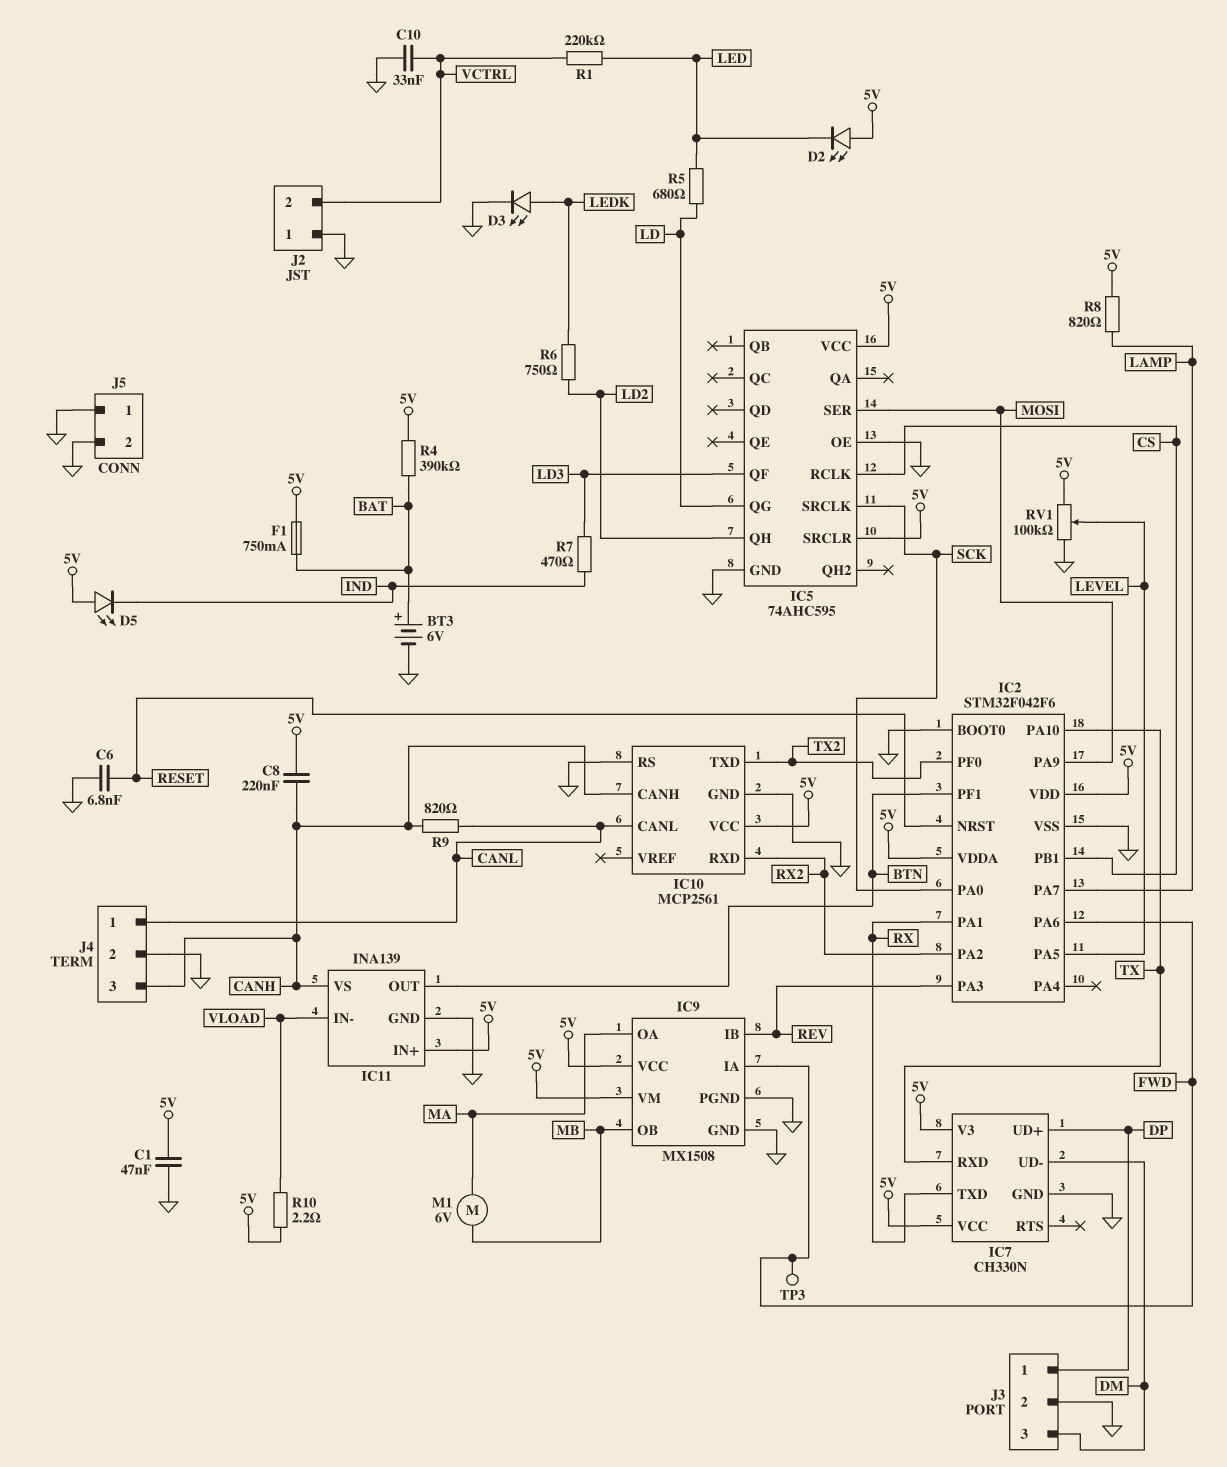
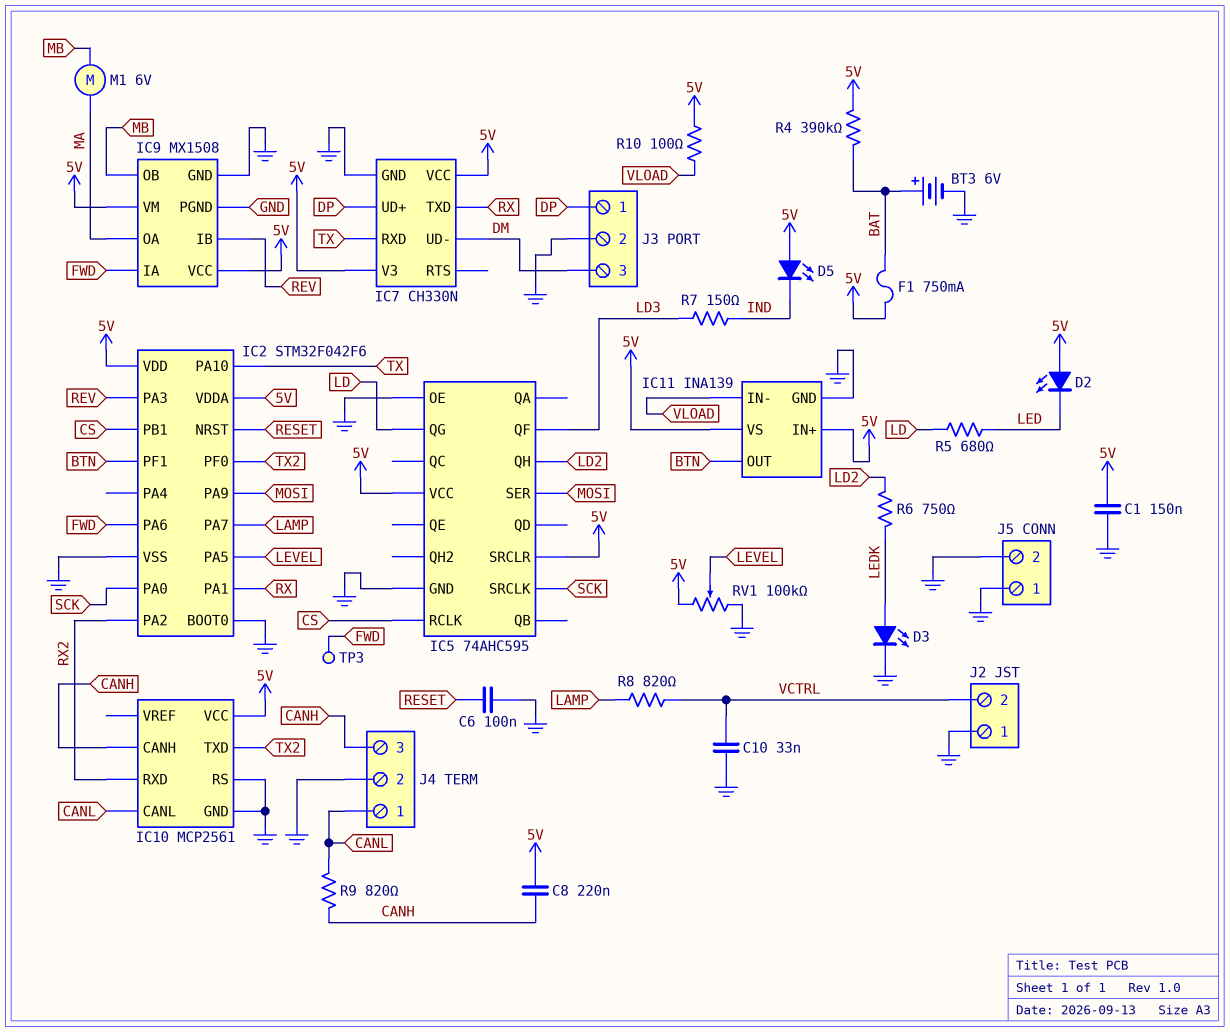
C1: 47nF (5V, GND) -> 150nF (5V, GND)
C6: 6.8nF (GND, RESET) -> 100nF (GND, RESET)
IC11 pin VS: CANH -> 5V
R1: 220k (LED, VCTRL) -> none
R7: 470 (IND, LD3) -> 150 (IND, LD3)
R8: 820 (5V, LAMP) -> 820 (LAMP, VCTRL)
R10: 2.2 (5V, VLOAD) -> 100 (5V, VLOAD)

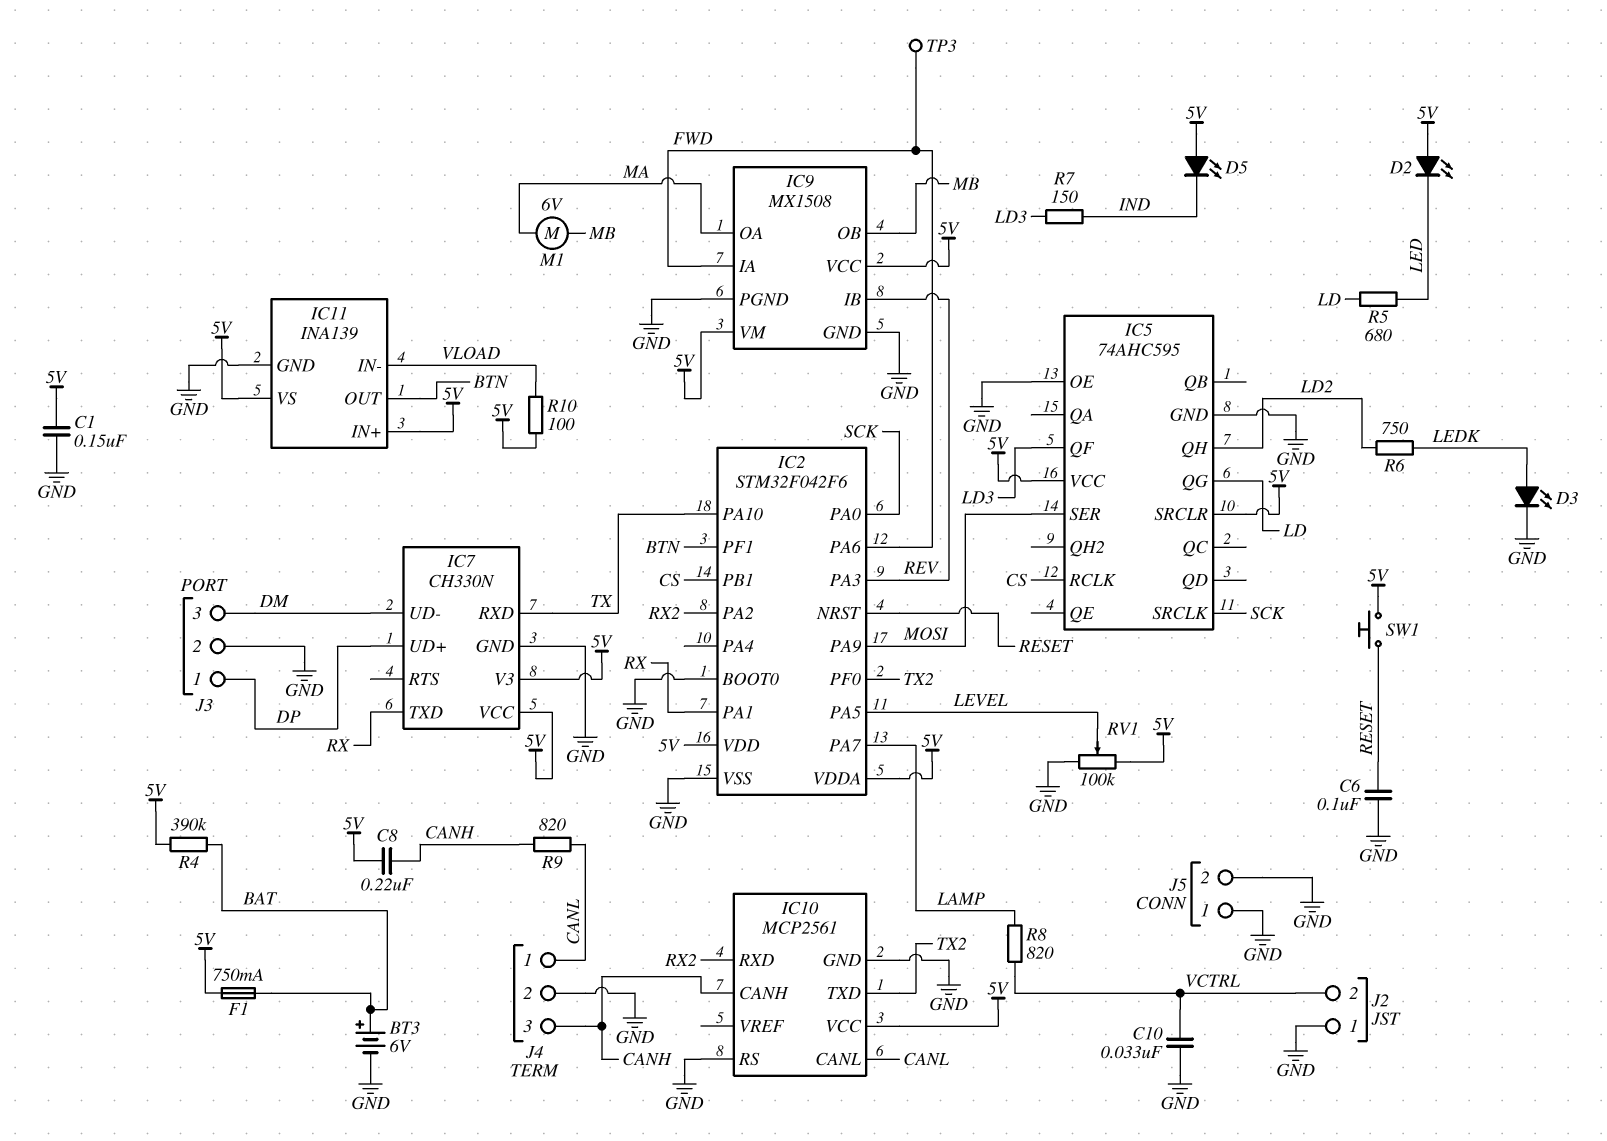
SW1: none -> button (5V, RESET)

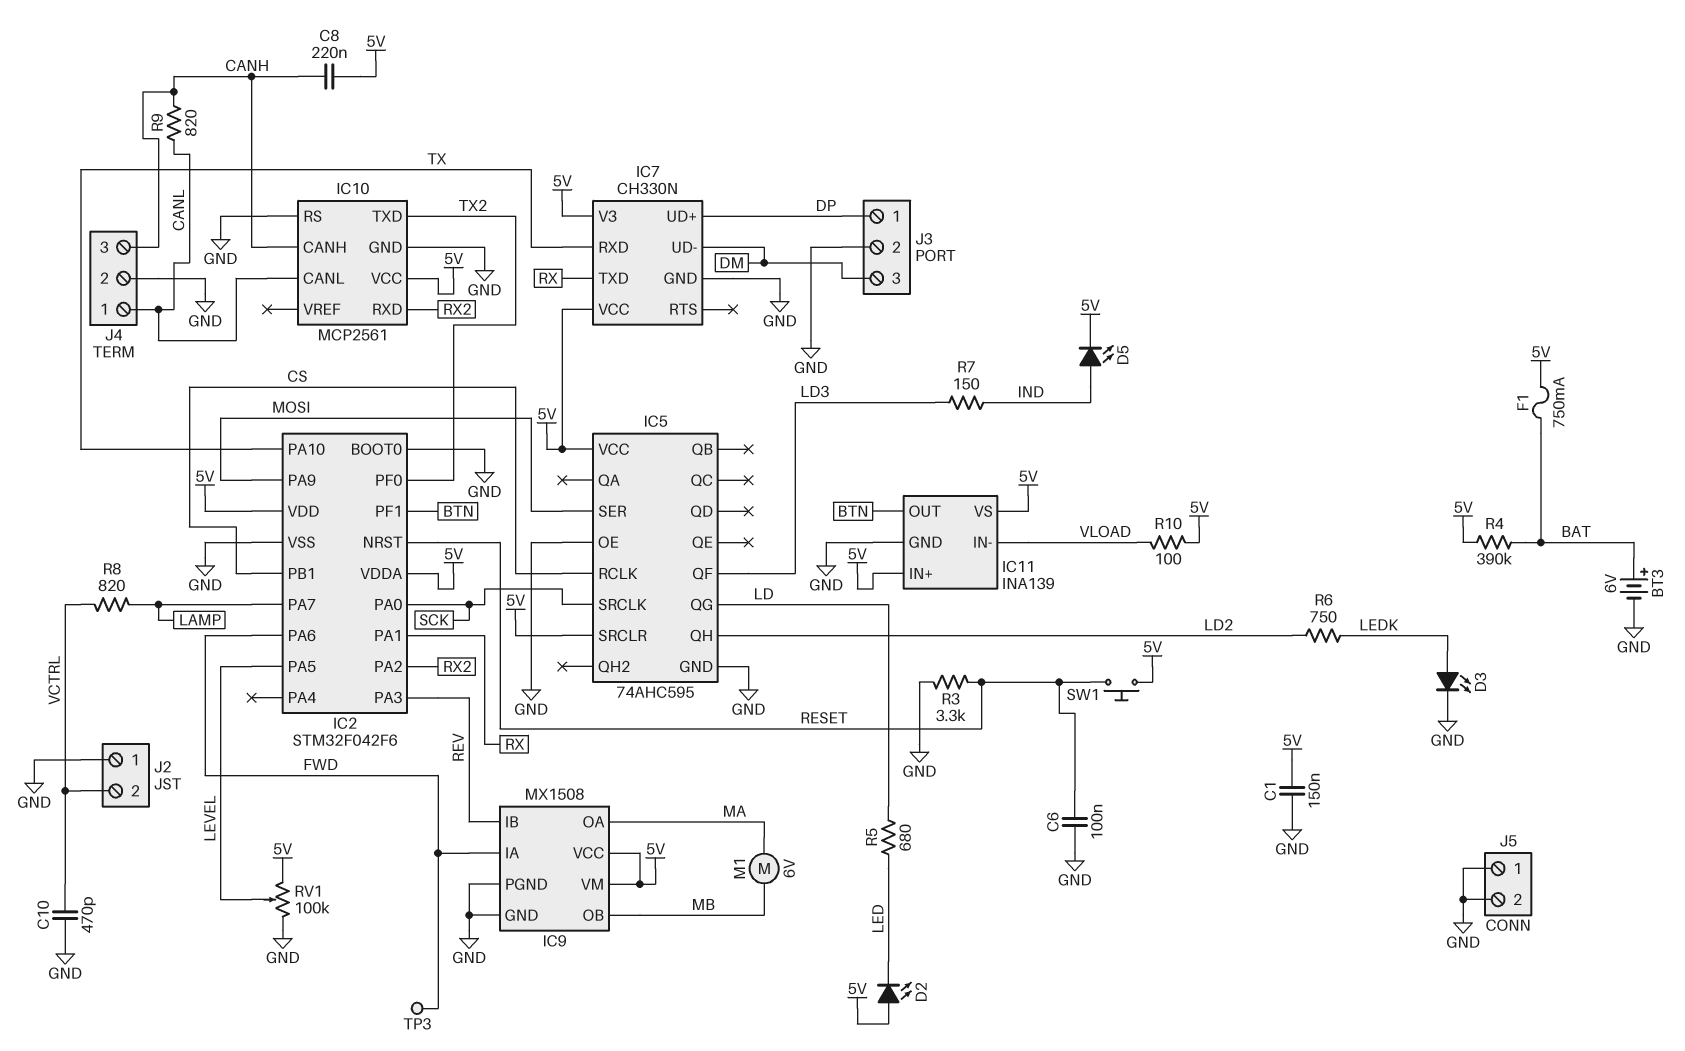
C10: 33nF (GND, VCTRL) -> 470pF (GND, VCTRL)
D5: LED (A 5V, K IND) -> LED (A IND, K 5V)
R3: none -> 3.3k (GND, RESET)

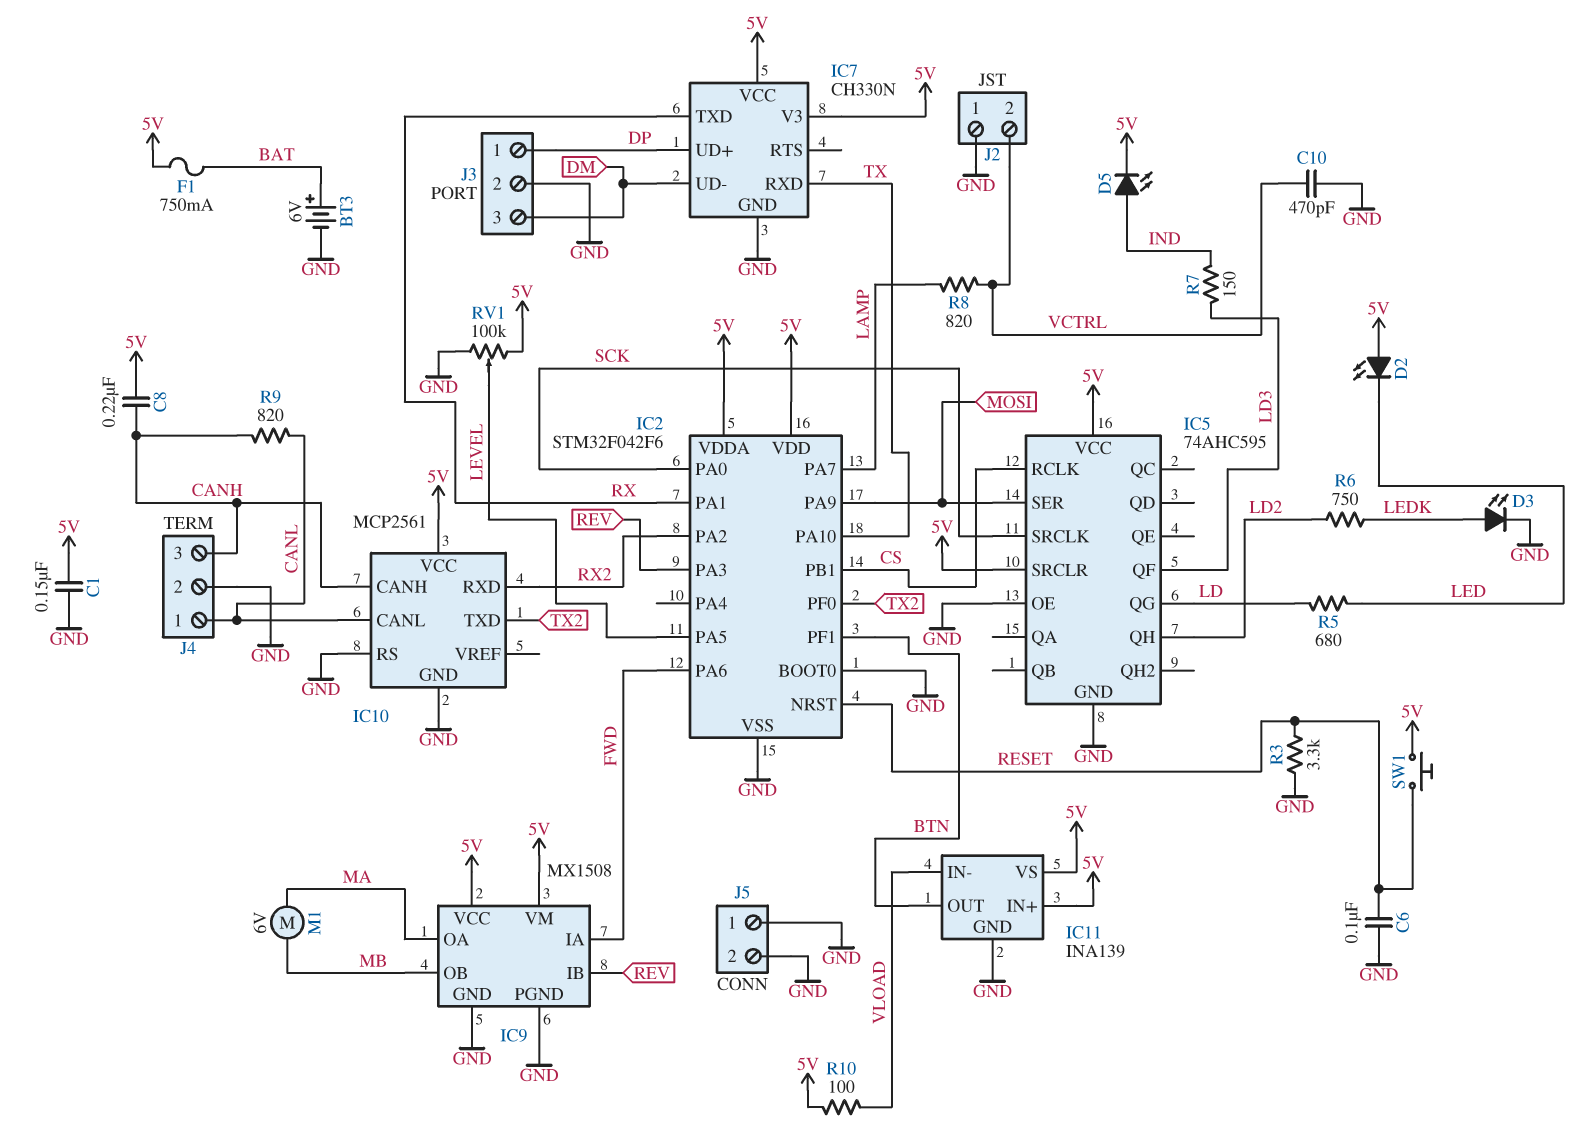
R4: 390k (5V, BAT) -> none
TP3: test point (FWD) -> none

